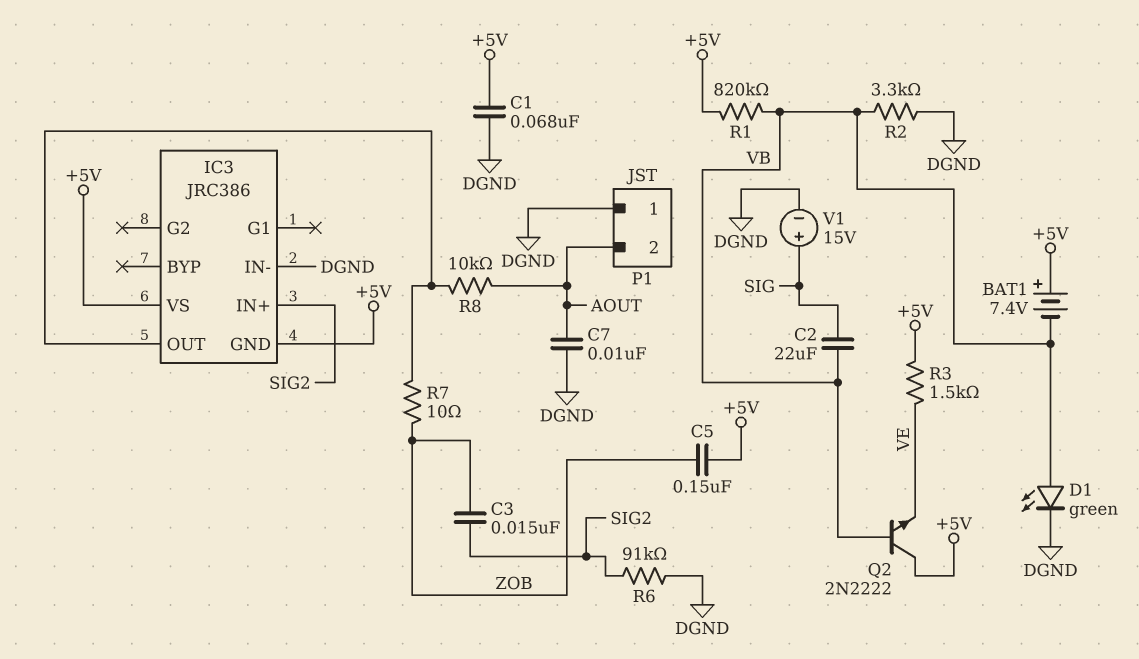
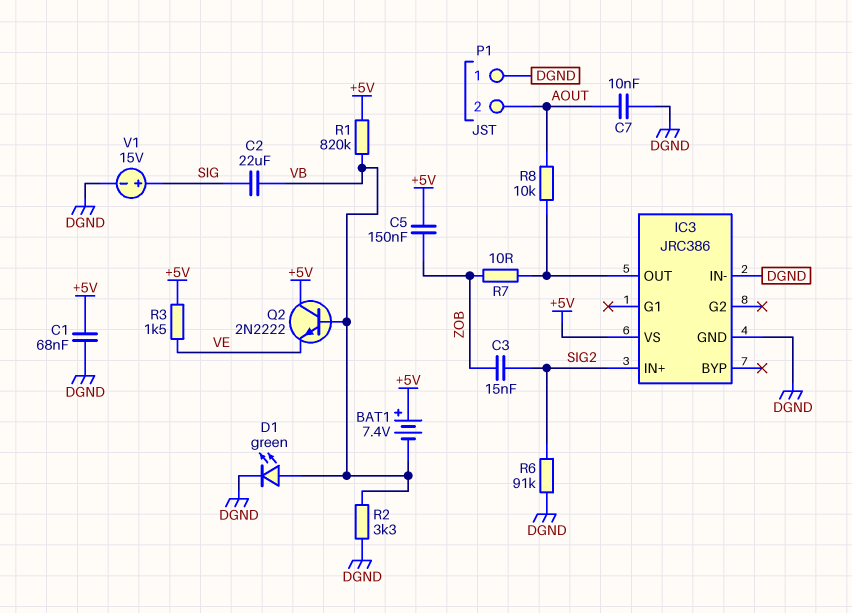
IC3 pin GND: +5V -> DGND

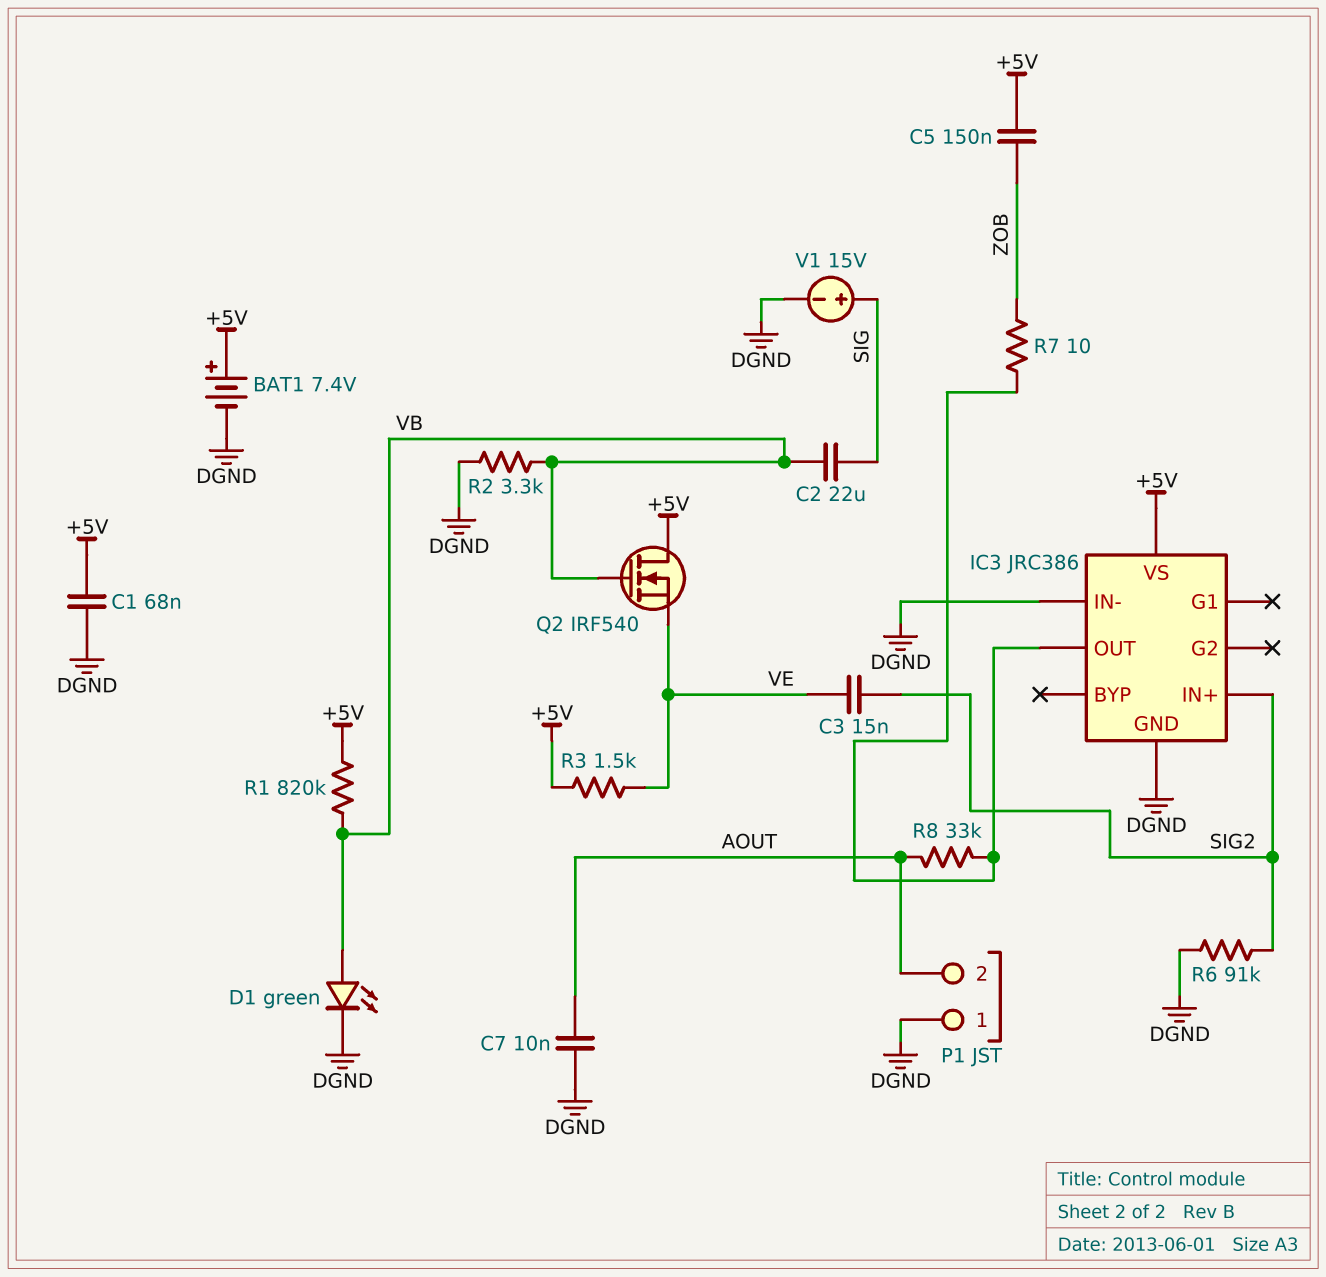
BAT1: 7.4V (plus +5V, minus VB) -> 7.4V (plus +5V, minus DGND)
C3: 15nF (SIG2, ZOB) -> 15nF (SIG2, VE)
Q2: NPN 2N2222 (B VB, C +5V, E VE) -> NMOS IRF540 (G VB, D +5V, S VE)
R8: 10k (AOUT, IC3/OUT) -> 33k (AOUT, IC3/OUT)

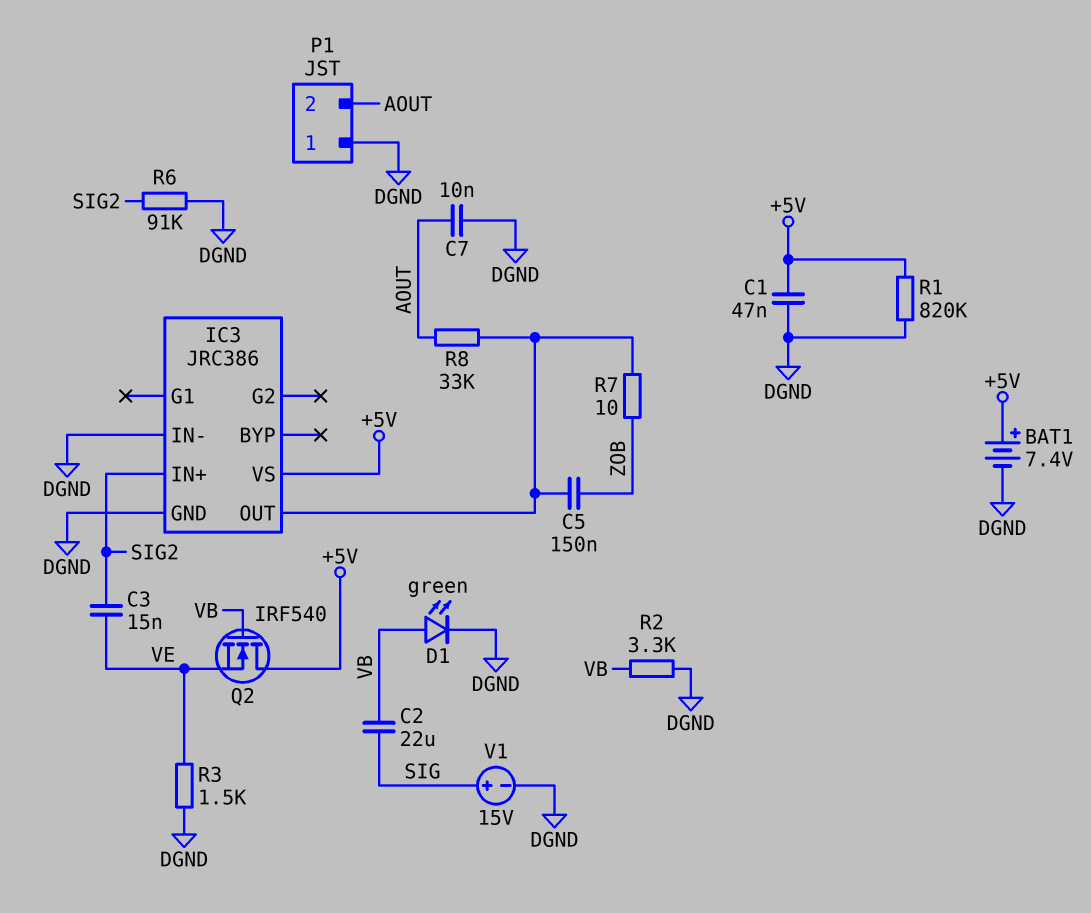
C1: 68nF (+5V, DGND) -> 47nF (+5V, DGND)
C5: 150nF (+5V, ZOB) -> 150nF (IC3/OUT, ZOB)
R1: 820k (+5V, VB) -> 820k (+5V, DGND)
R3: 1.5k (+5V, VE) -> 1.5k (DGND, VE)

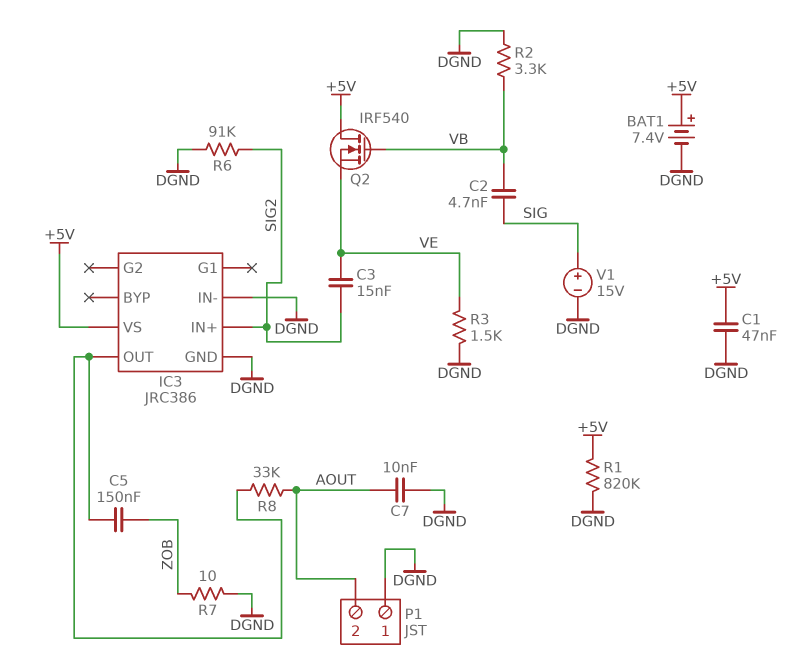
C2: 22uF (SIG, VB) -> 4.7nF (SIG, VB)
D1: LED green (A VB, K DGND) -> none
R7: 10 (IC3/OUT, ZOB) -> 10 (DGND, ZOB)

